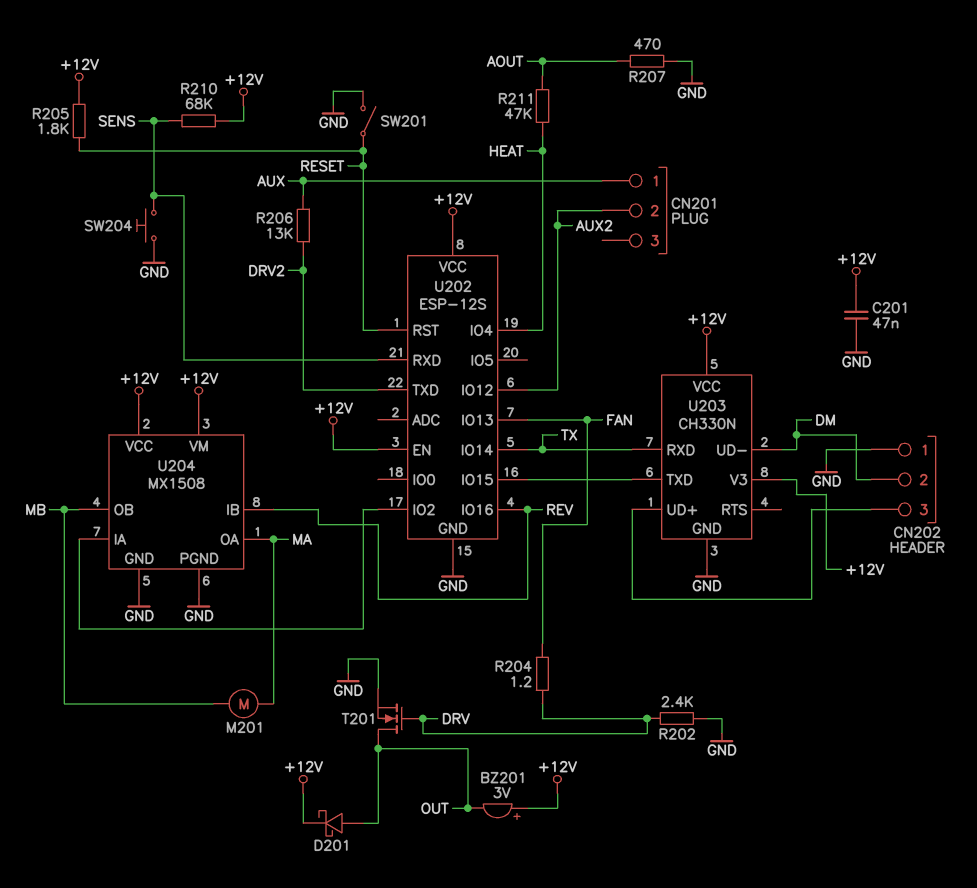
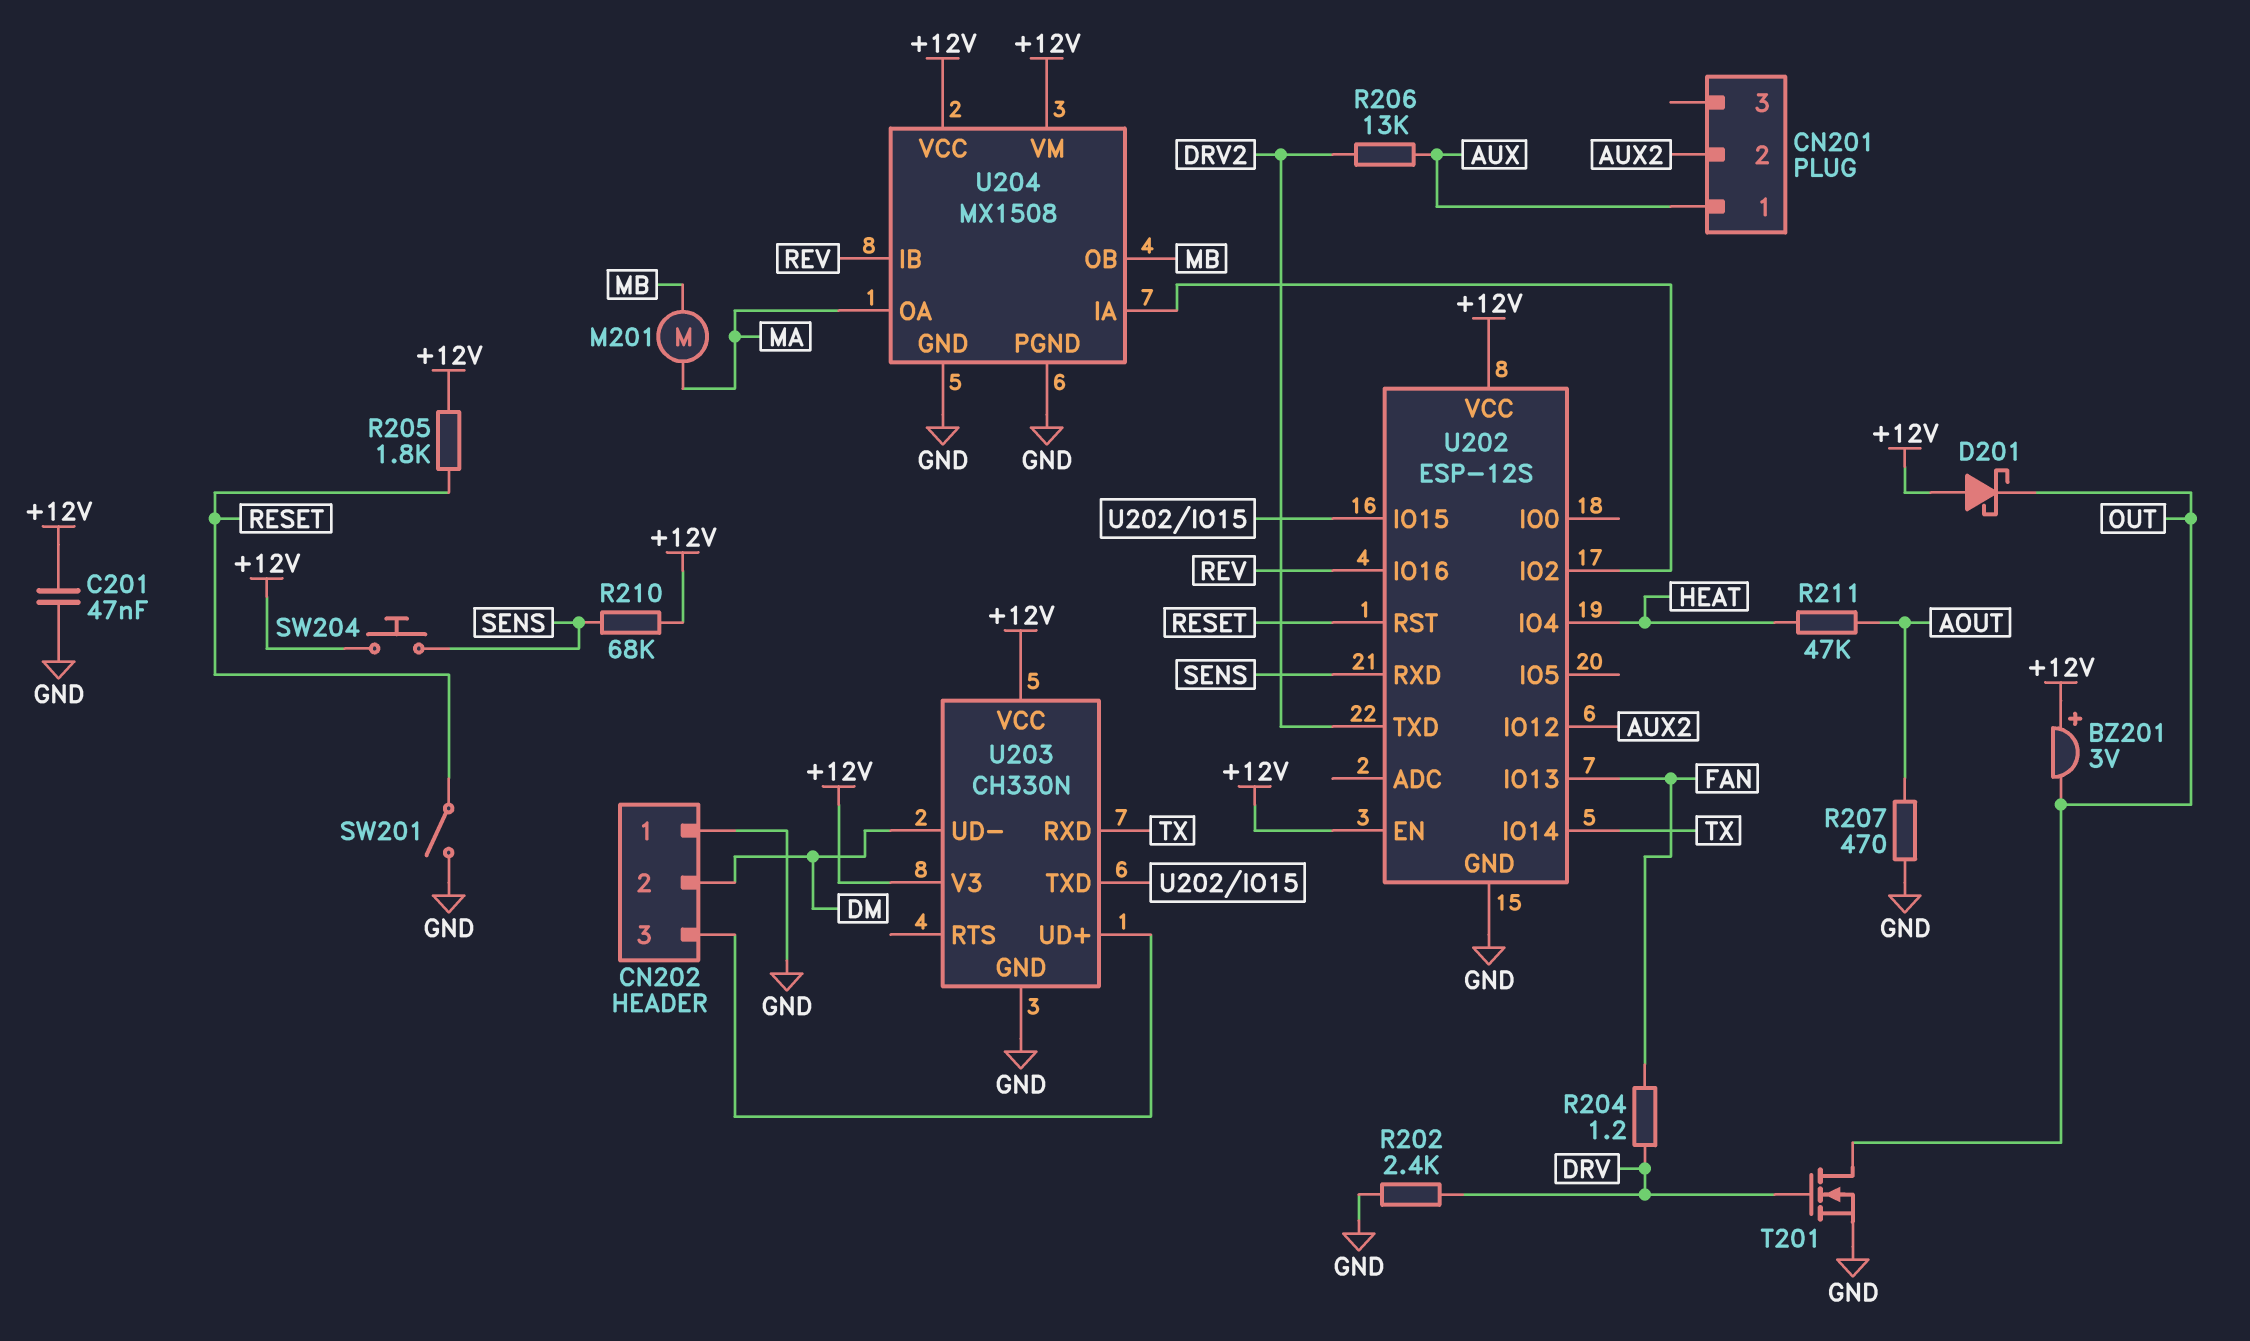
D201: schottky (A OUT, K +12V) -> schottky (A +12V, K OUT)
SW204: button (GND, SENS) -> button (+12V, SENS)

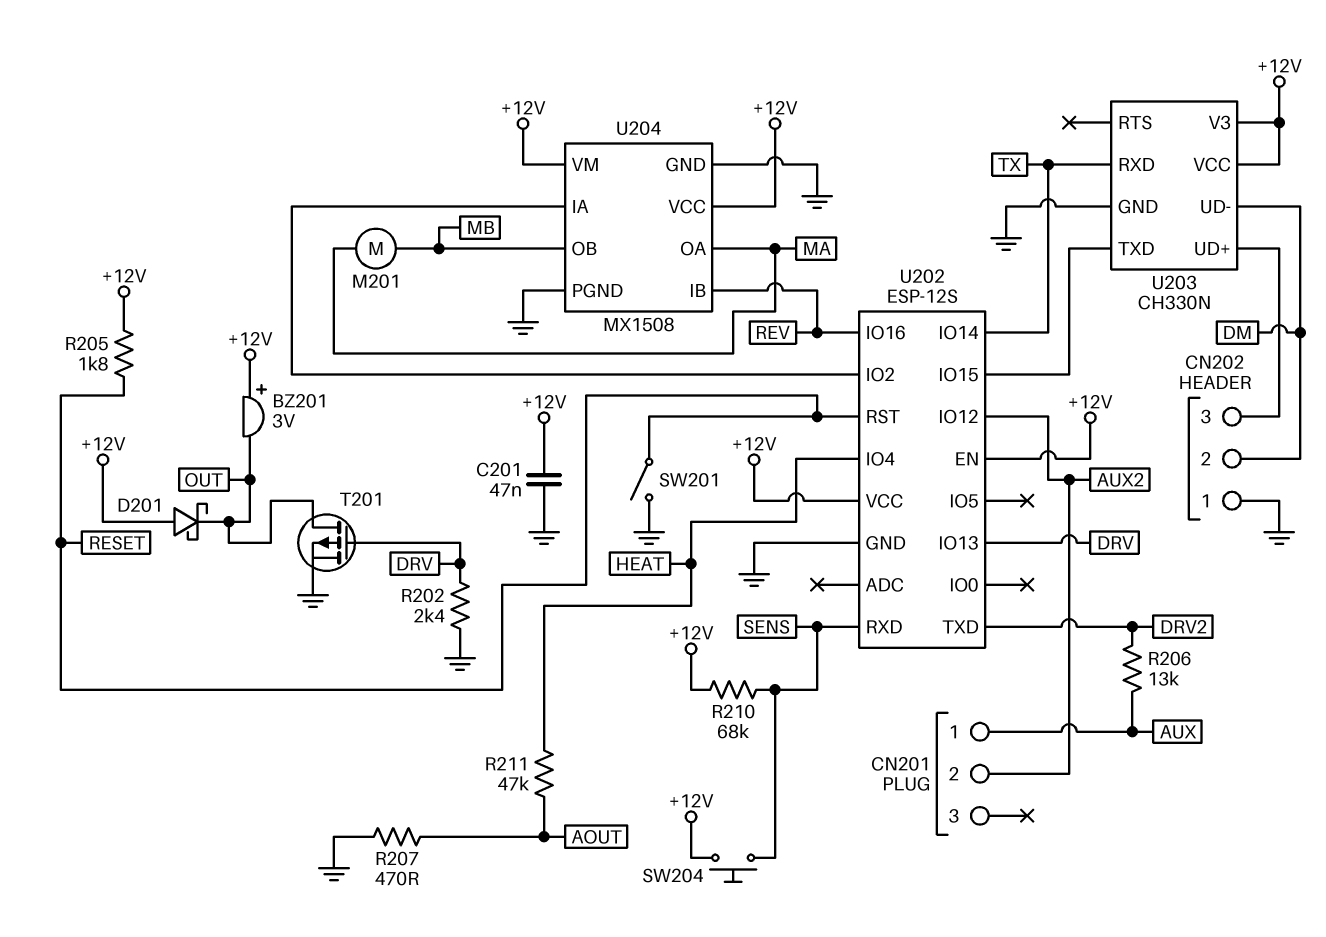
R204: 1.2 (DRV, FAN) -> none
T201: NMOS (G DRV, D OUT, S GND) -> PMOS (G DRV, D OUT, S GND)
U202 pin IO13: FAN -> DRV

